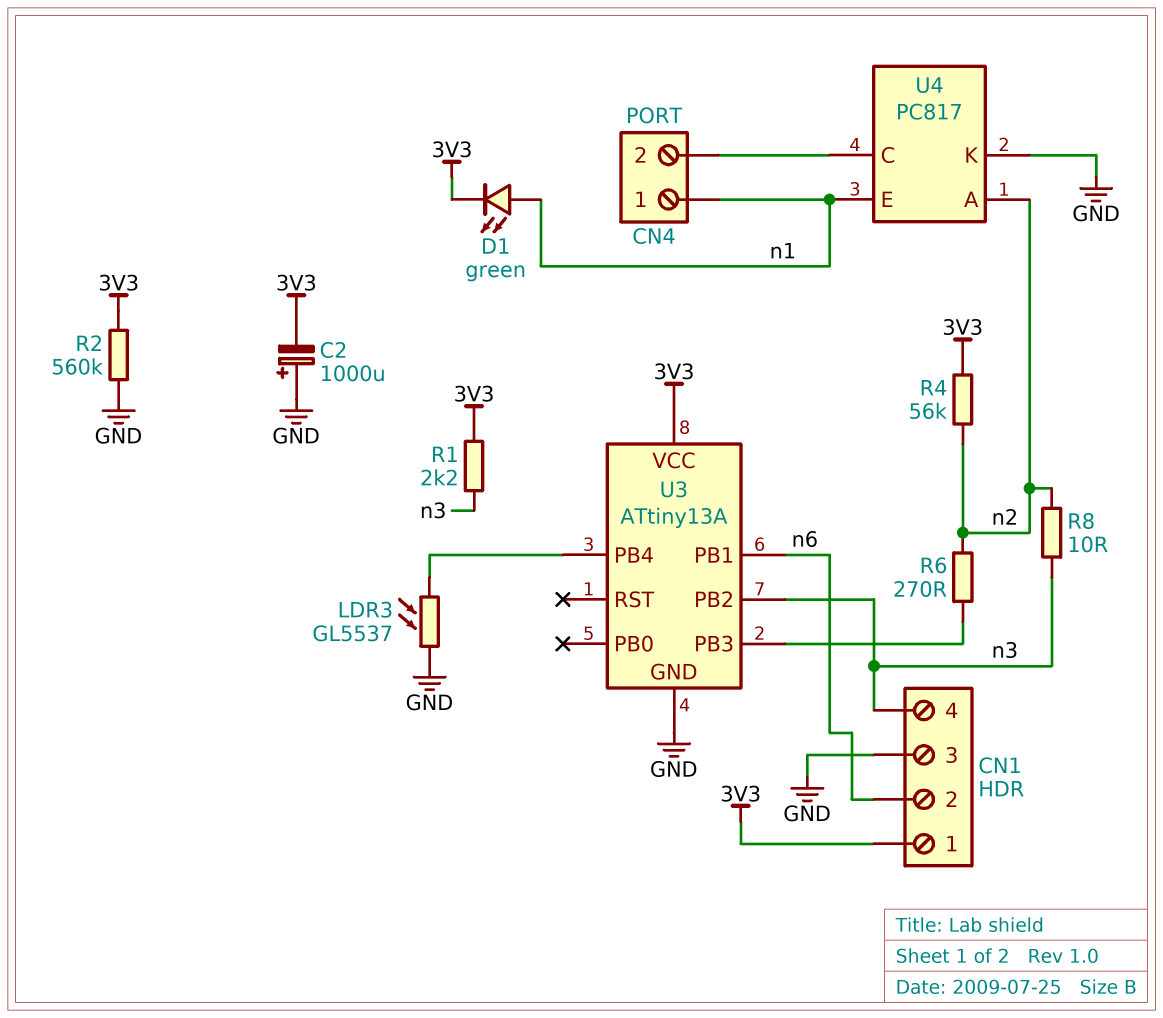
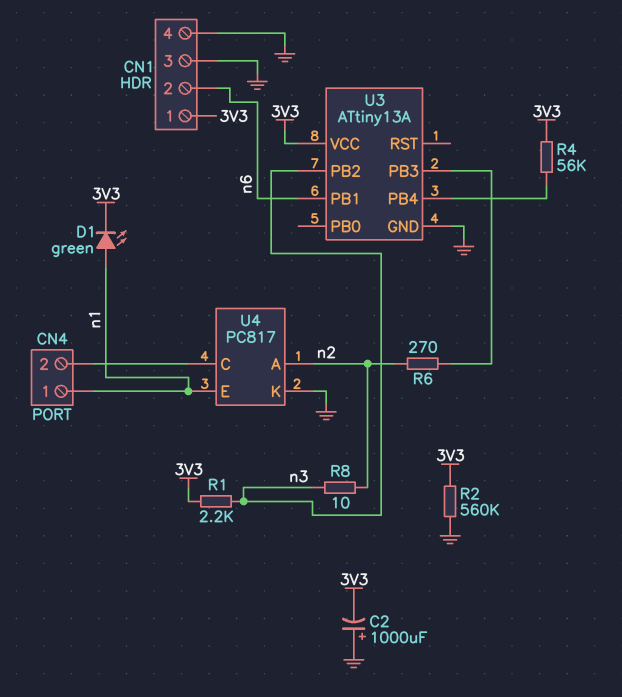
CN1 pin 4: n3 -> GND
LDR3: GL5537 (GND, U3/PB4) -> none
R4: 56k (3V3, n2) -> 56k (3V3, U3/PB4)

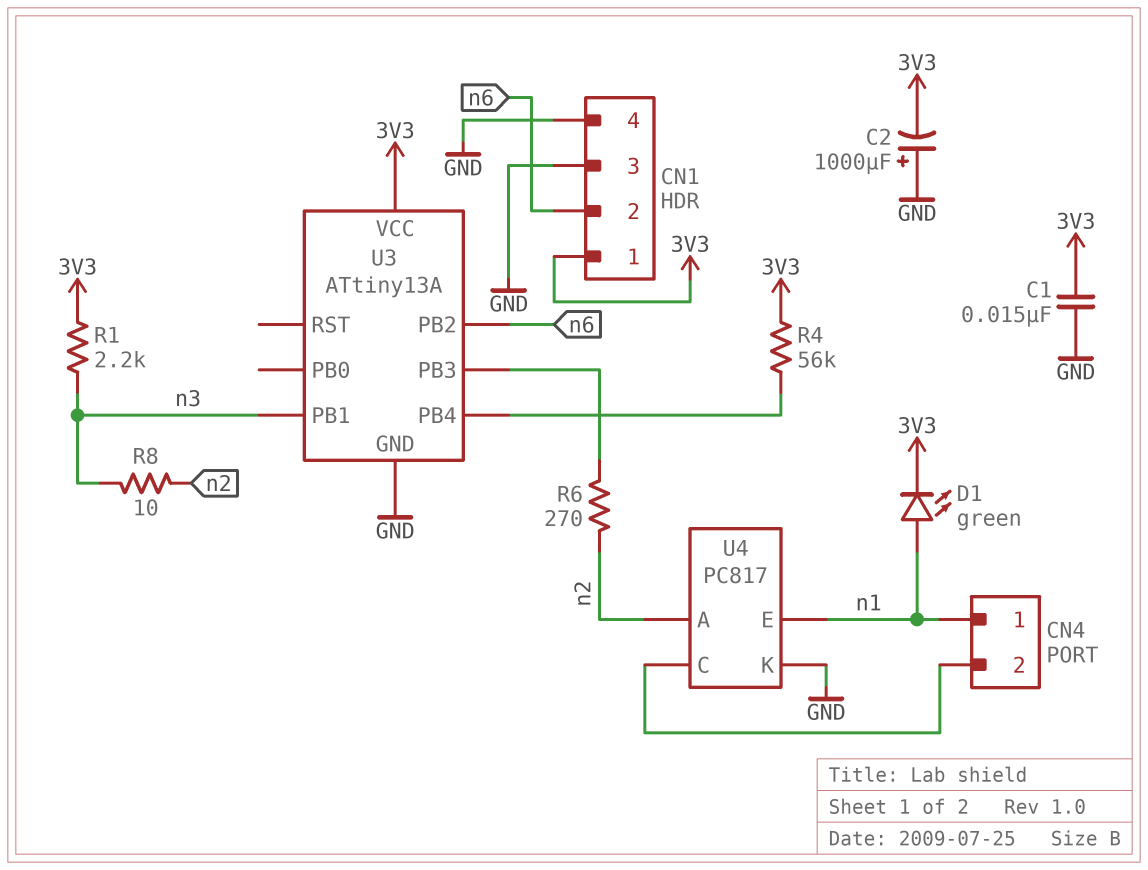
C1: none -> 15nF (3V3, GND)
R2: 560k (3V3, GND) -> none
U3 pin PB1: n6 -> n3
U3 pin PB2: n3 -> n6

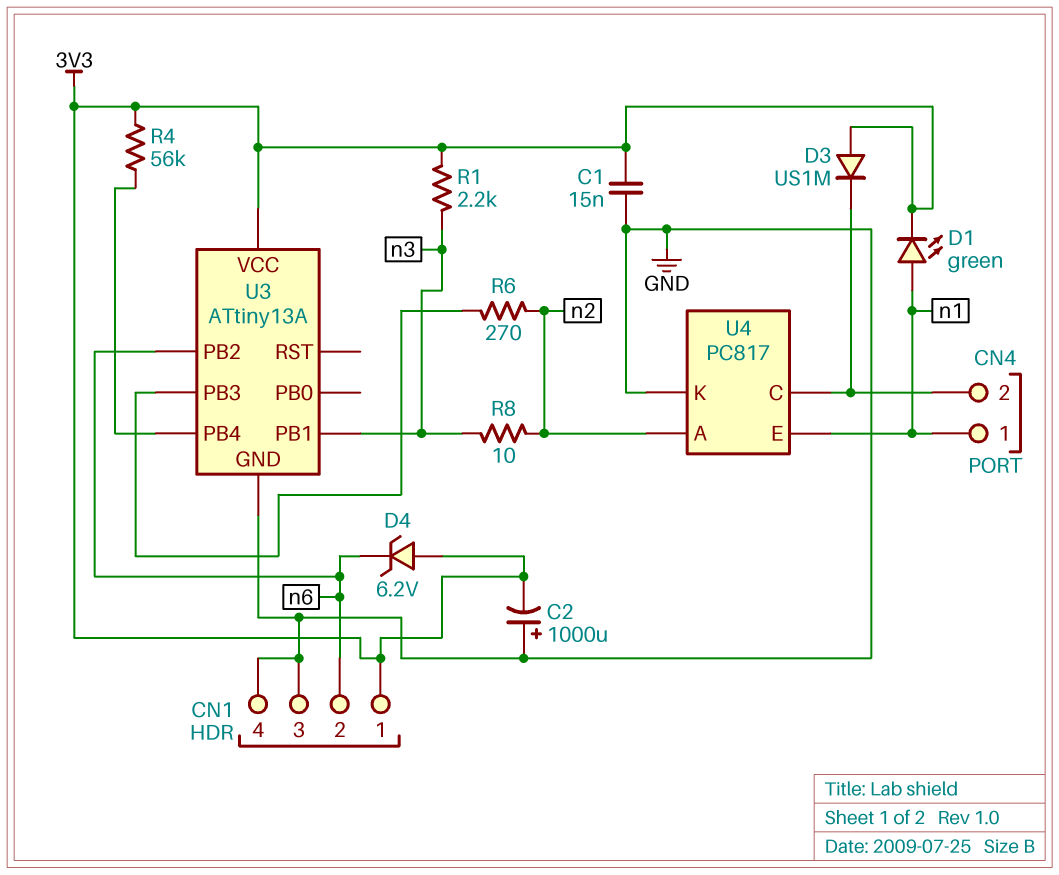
D3: none -> diode US1M (A 3V3, K CN4/2)
D4: none -> zener 6.2V (A 3V3, K n6)

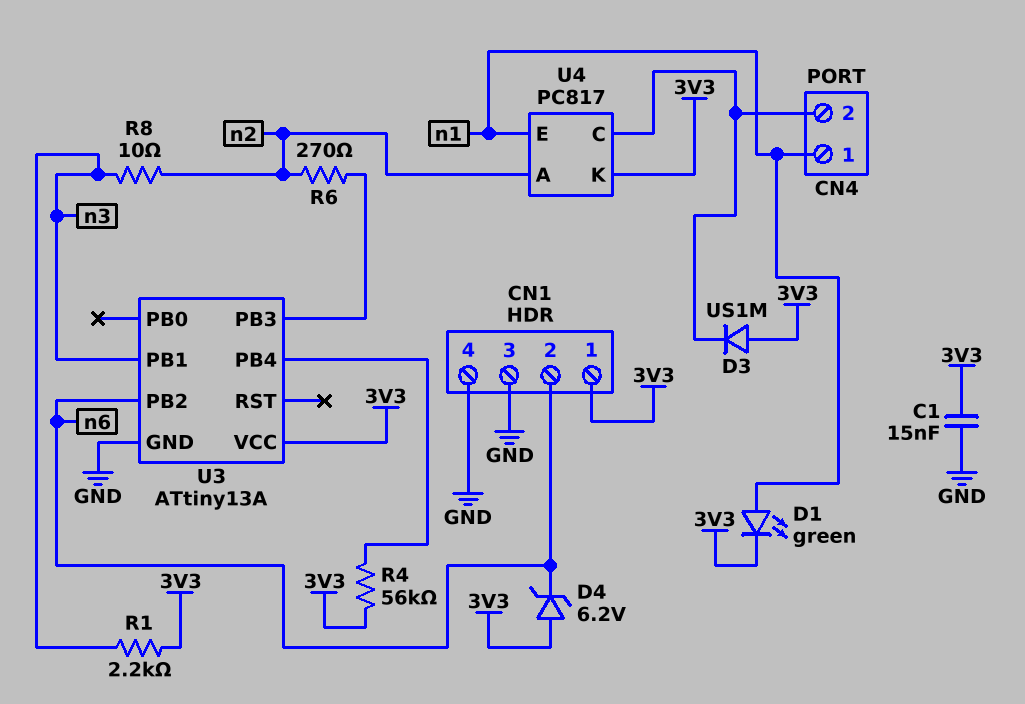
C2: 1000uF (plus GND, minus 3V3) -> none
U4 pin K: GND -> 3V3

